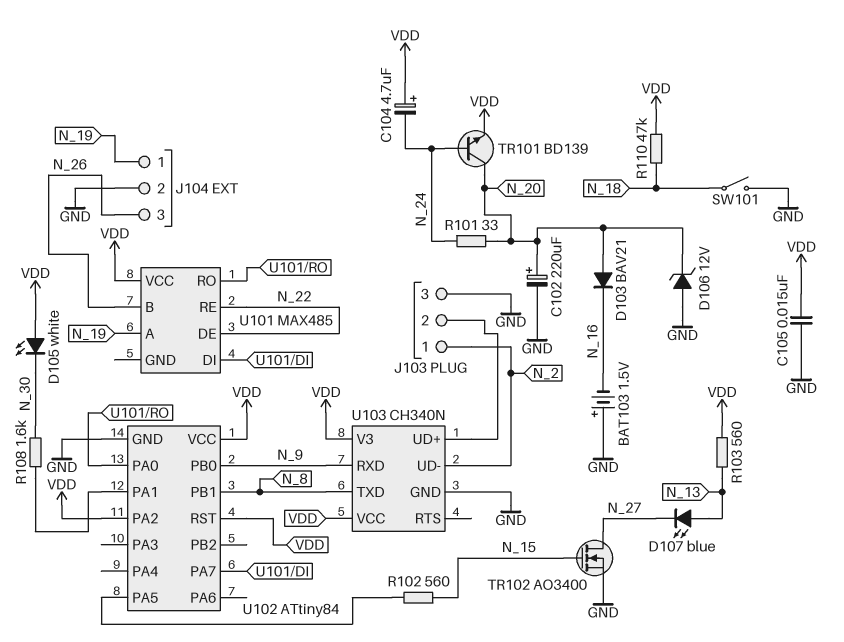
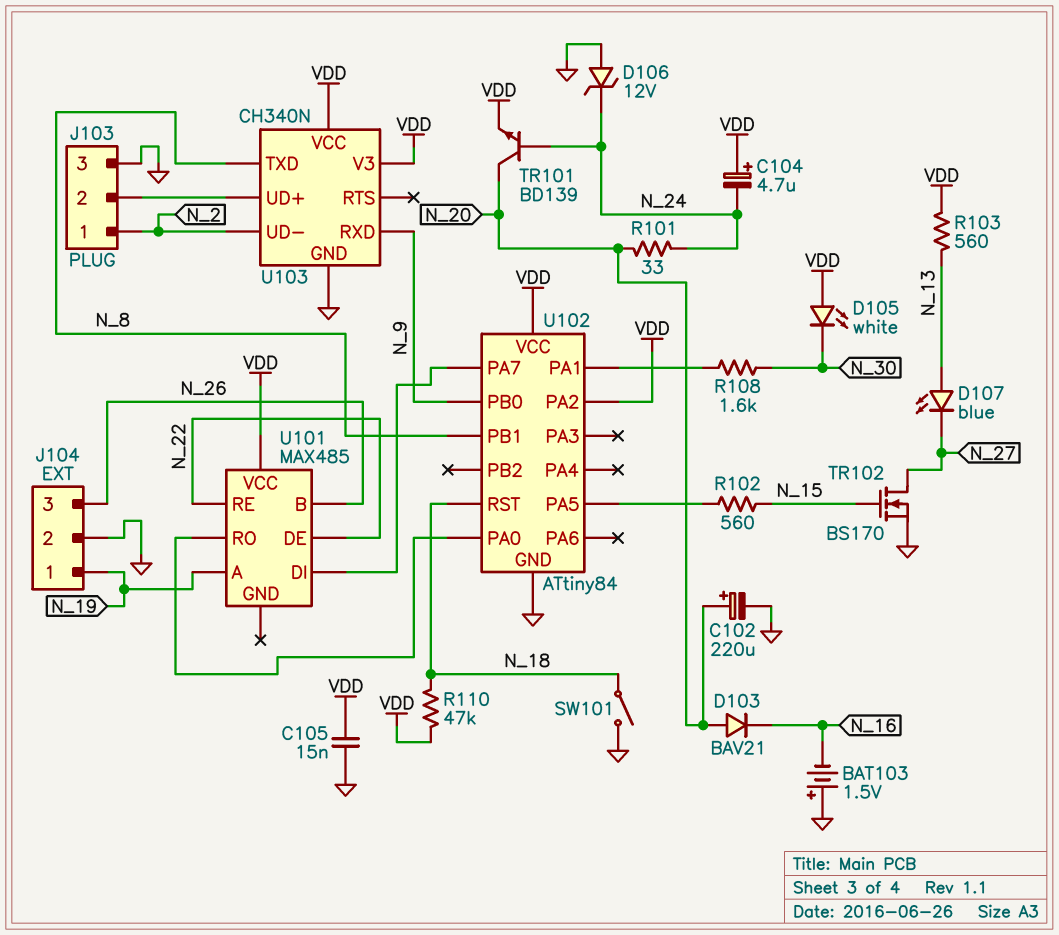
D106: zener 12V (A GND, K N_20) -> zener 12V (A GND, K N_24)
TR102: NMOS AO3400 (G N_15, D N_27, S GND) -> NMOS BS170 (G N_15, D N_27, S GND)
U102 pin RST: VDD -> N_18

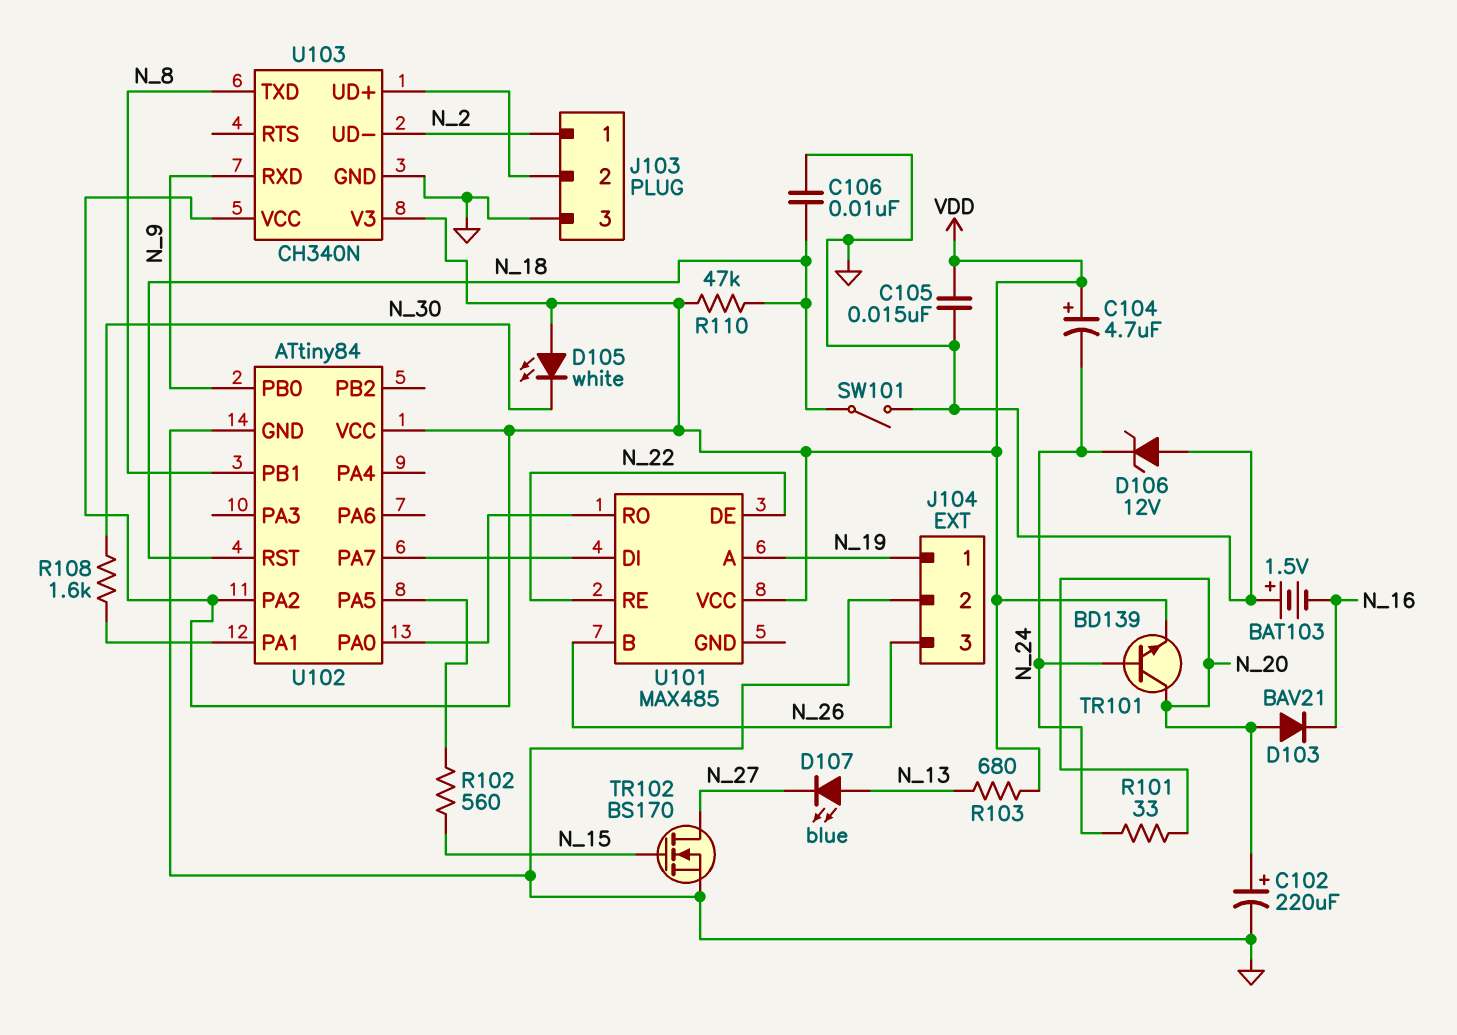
C106: none -> 10nF (GND, N_18)
R103: 560 (N_13, VDD) -> 680 (N_13, VDD)

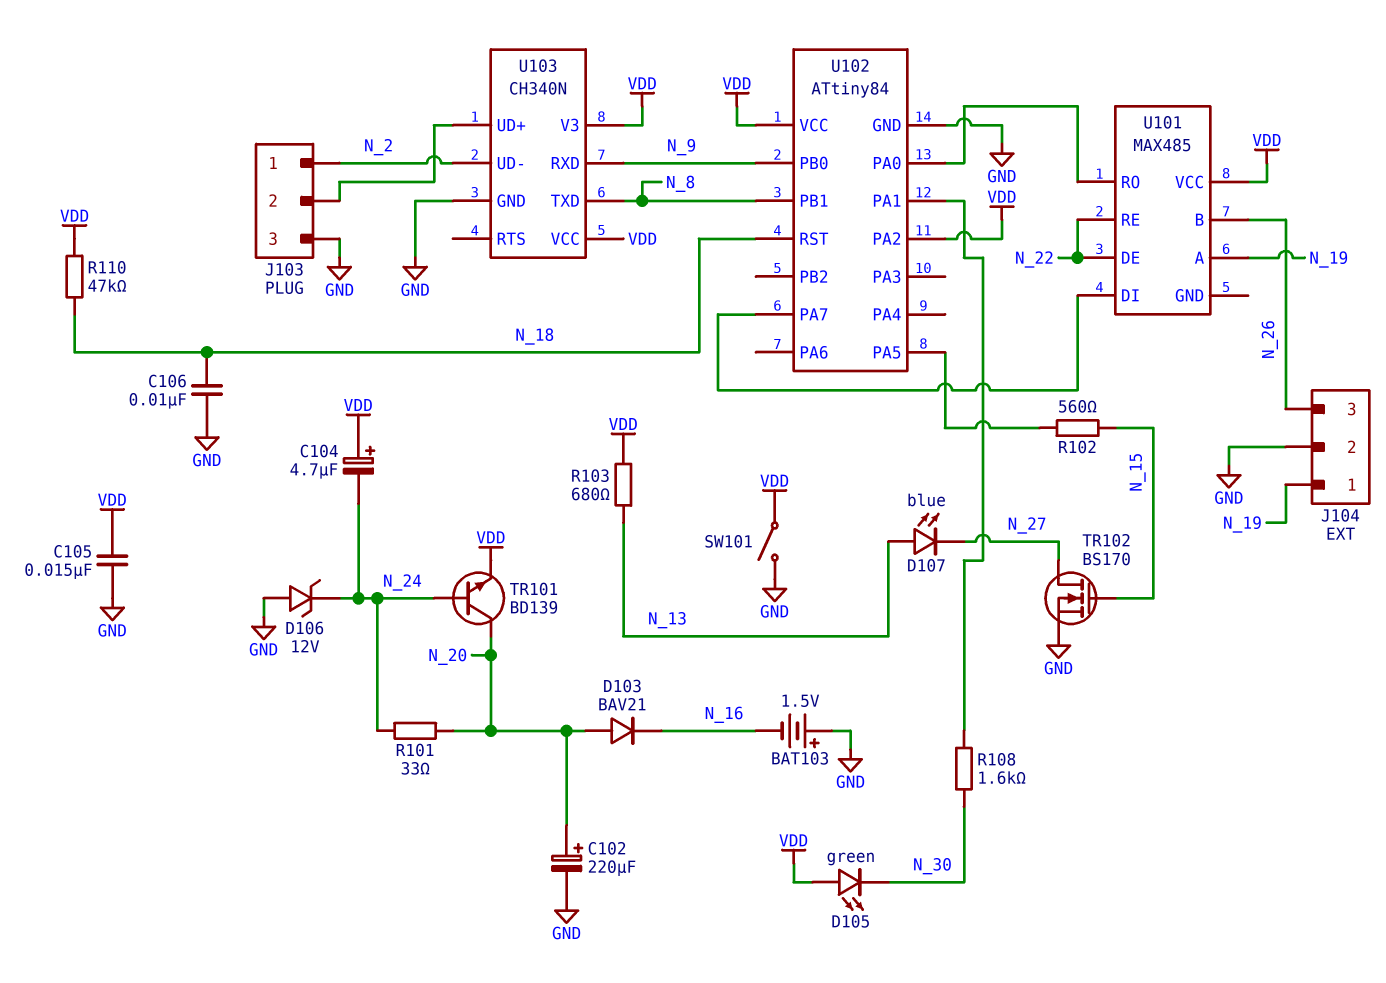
D105: LED white (A VDD, K N_30) -> LED green (A VDD, K N_30)
SW101: switch (GND, N_18) -> switch (GND, VDD)

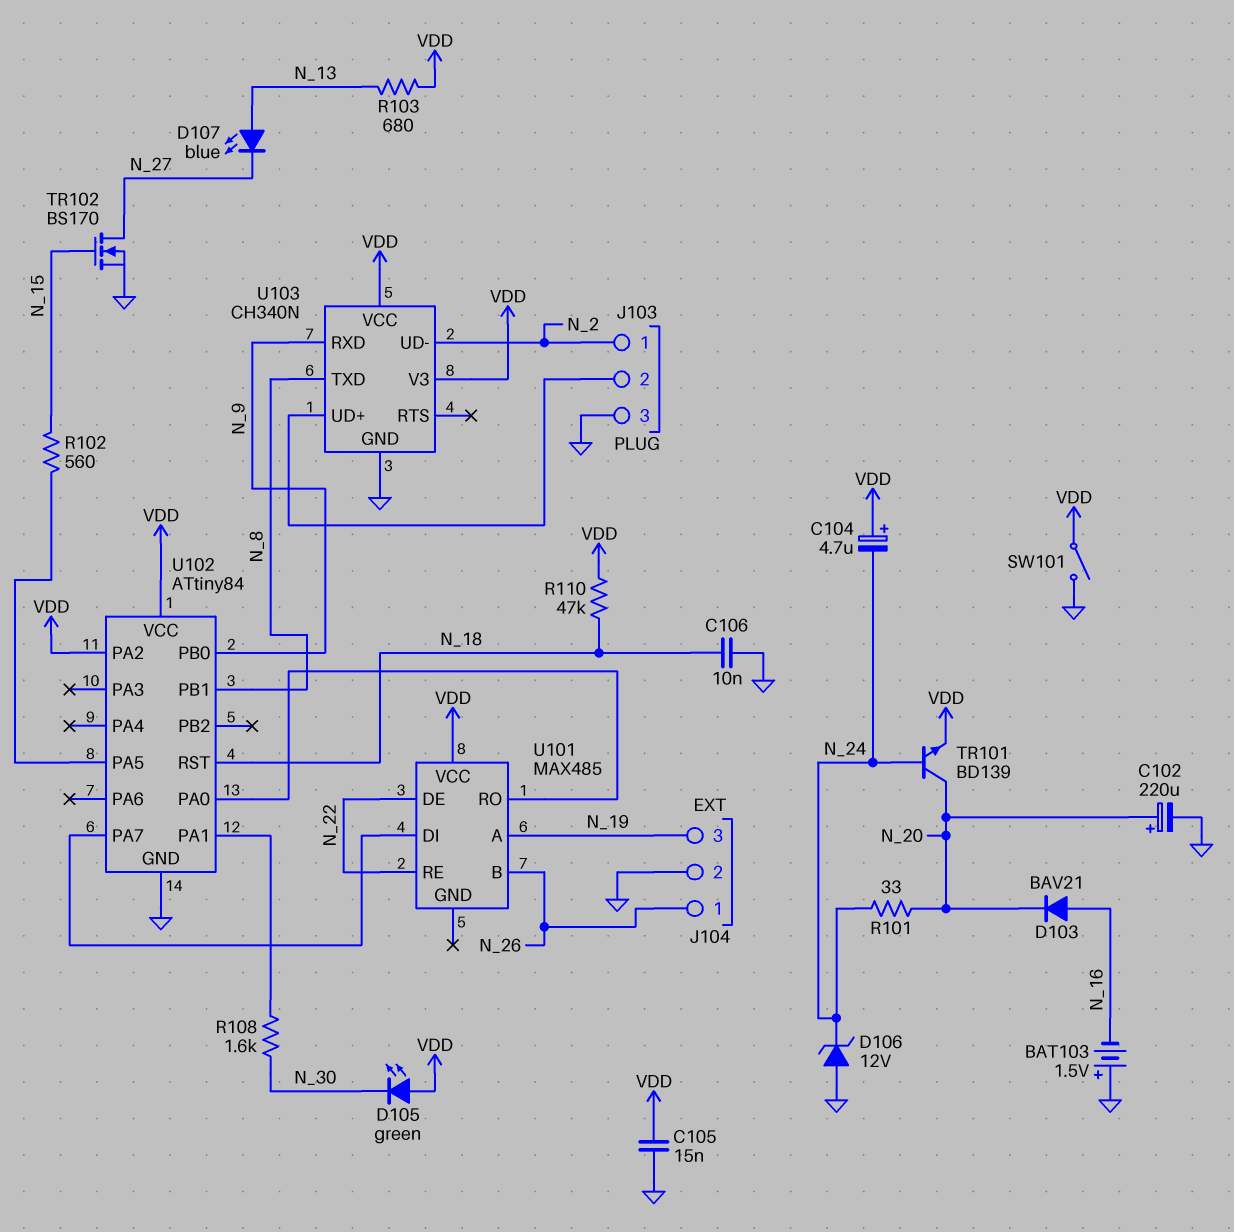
D103: diode BAV21 (A N_20, K N_16) -> diode BAV21 (A N_16, K N_20)
J104 pin 1: N_19 -> N_26
J104 pin 3: N_26 -> N_19

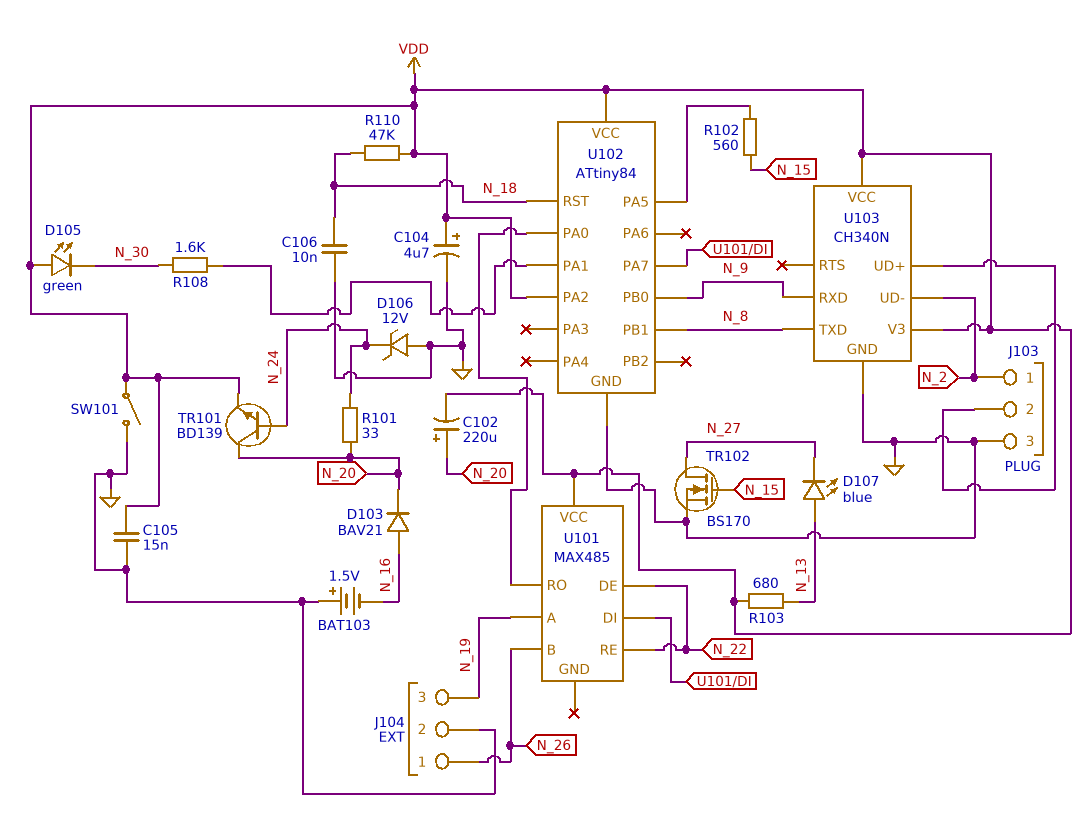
C102: 220uF (plus N_20, minus GND) -> 220uF (plus N_20, minus VDD)
C104: 4.7uF (plus VDD, minus N_24) -> 4.7uF (plus VDD, minus GND)

